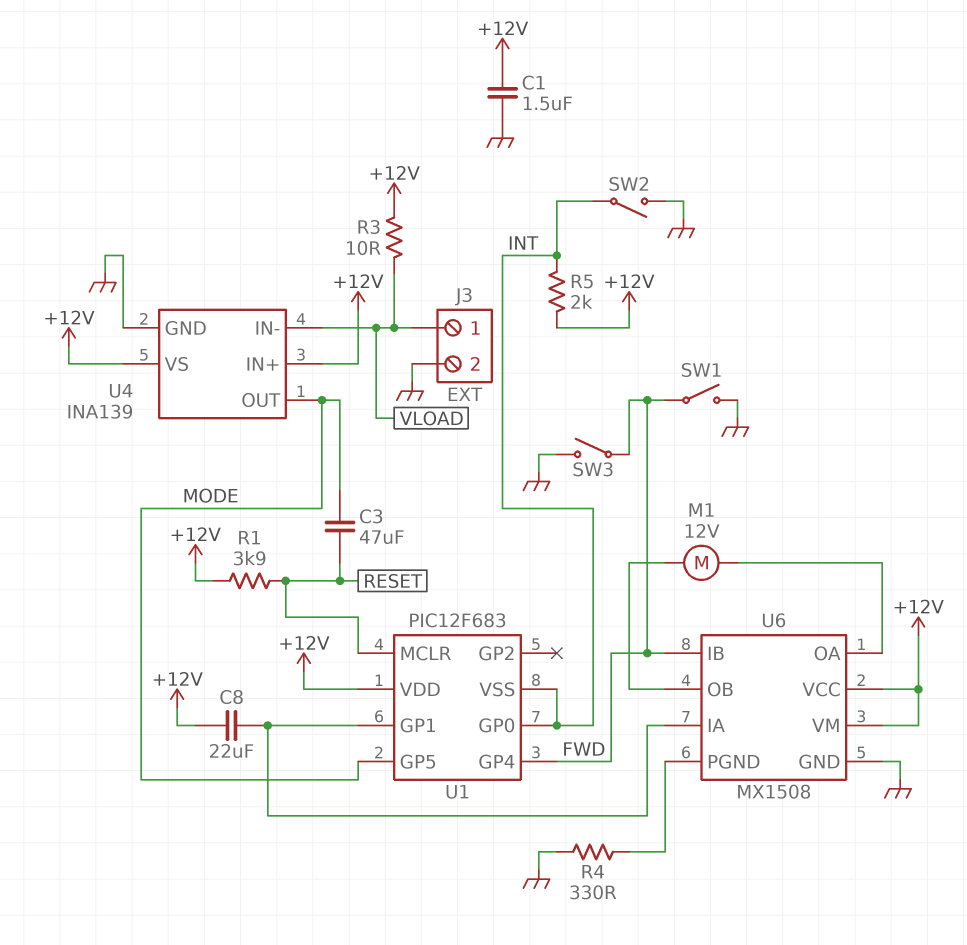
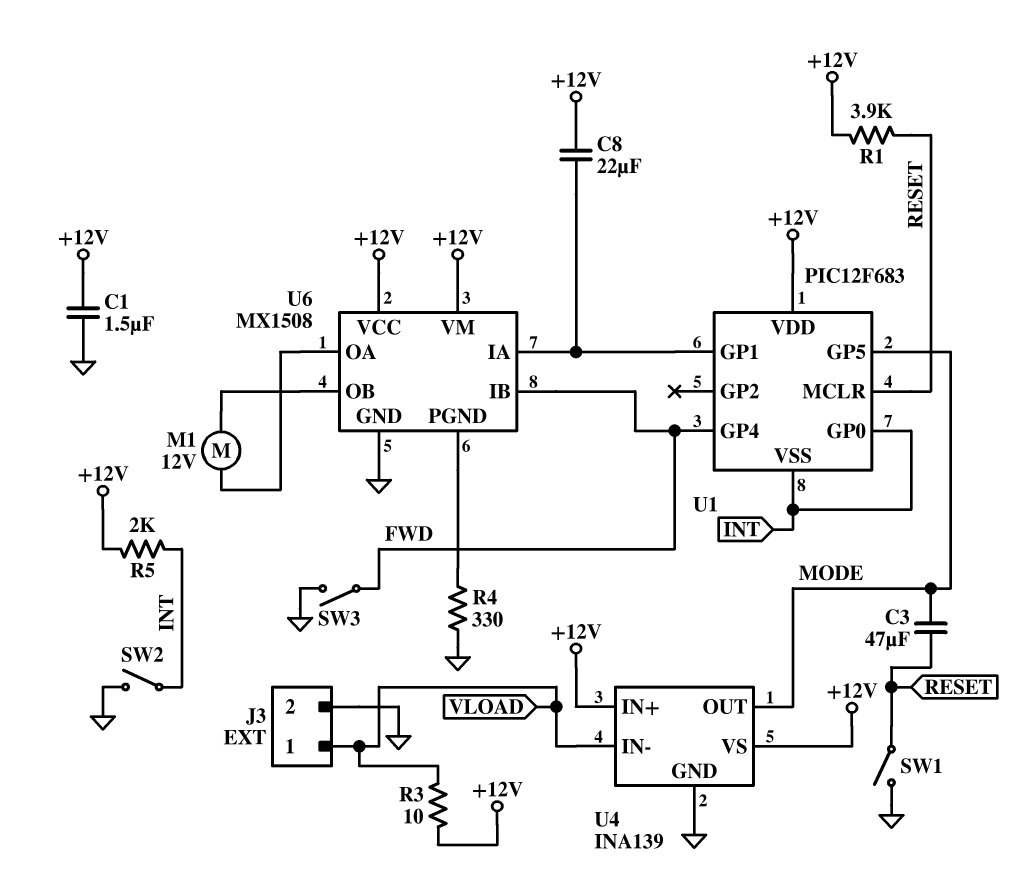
SW1: switch (FWD, GND) -> switch (GND, RESET)

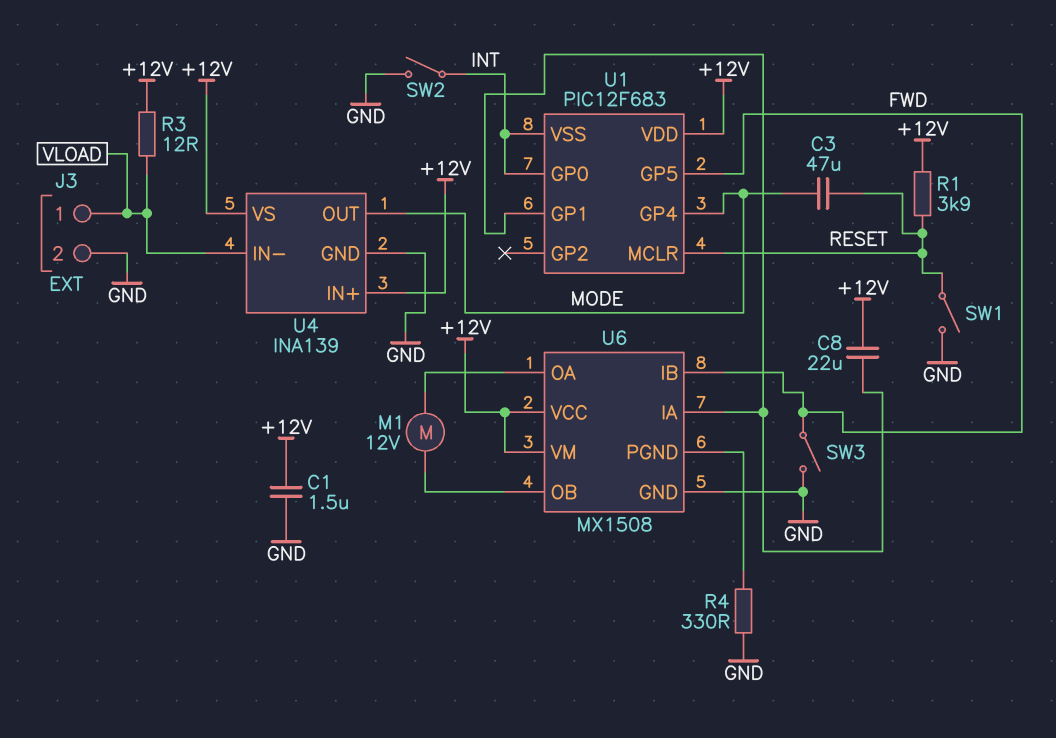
R3: 10 (+12V, VLOAD) -> 12 (+12V, VLOAD)
R5: 2k (+12V, INT) -> none
U1 pin GP4: FWD -> MODE
U1 pin GP5: MODE -> FWD

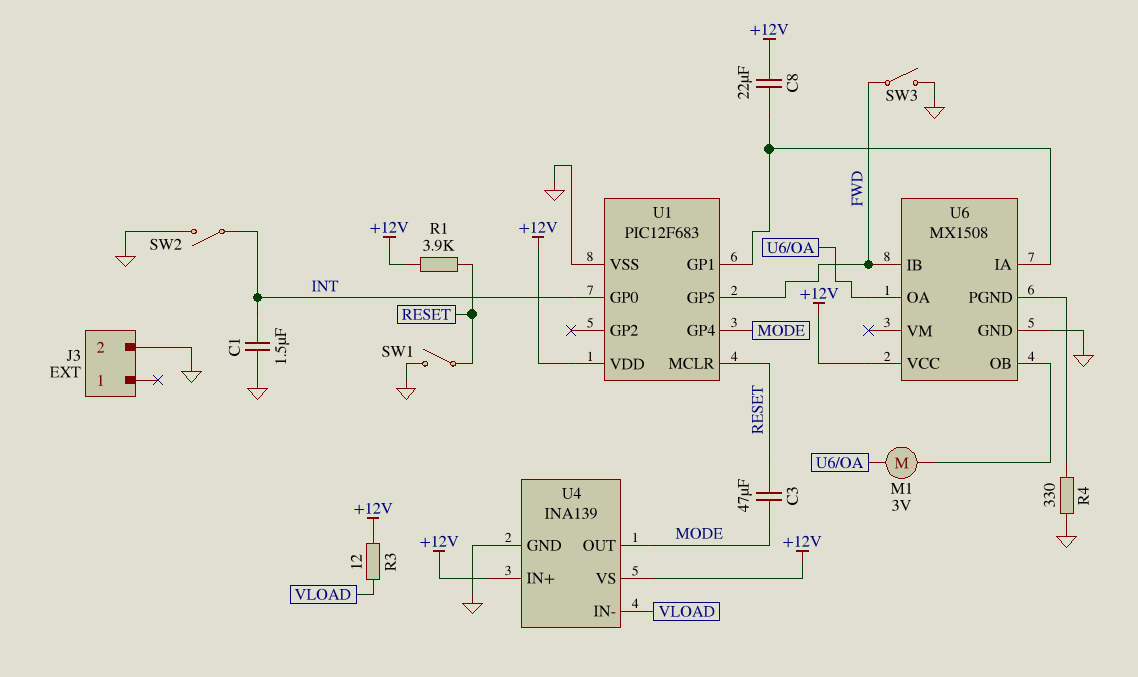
C1: 1.5uF (+12V, GND) -> 1.5uF (GND, INT)
J3 pin 1: VLOAD -> none
M1: motor 12V (U6/OA, U6/OB) -> motor 3V (U6/OA, U6/OB)
U1 pin VSS: INT -> GND
U6 pin VM: +12V -> none

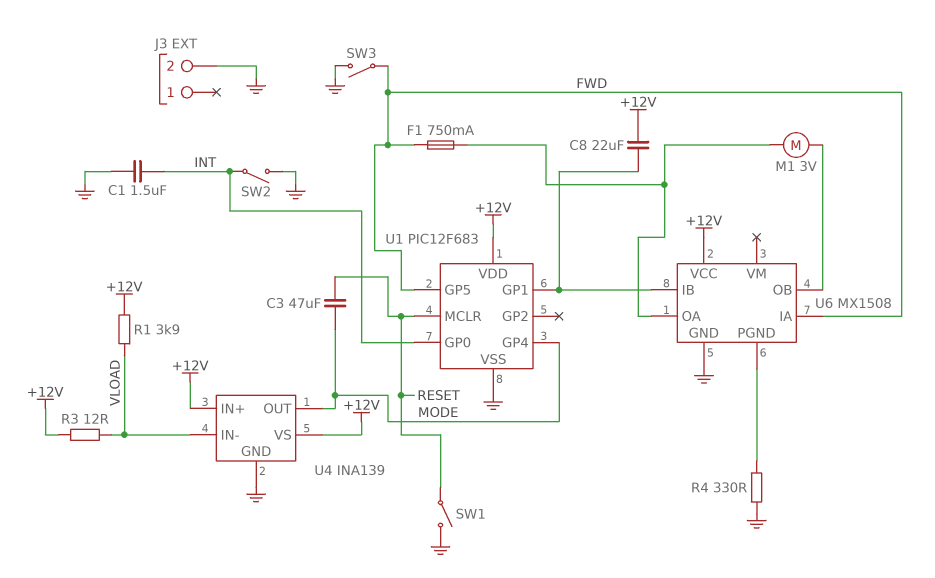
F1: none -> 750mA (FWD, U6/OA)
R1: 3.9k (+12V, RESET) -> 3.9k (+12V, VLOAD)
U6 pin IA: U1/GP1 -> FWD
U6 pin IB: FWD -> U1/GP1

